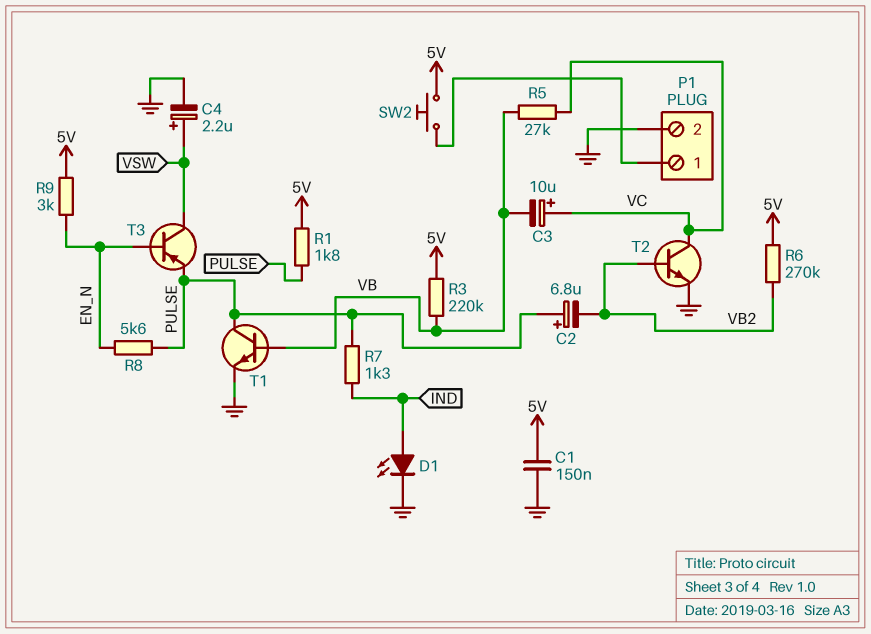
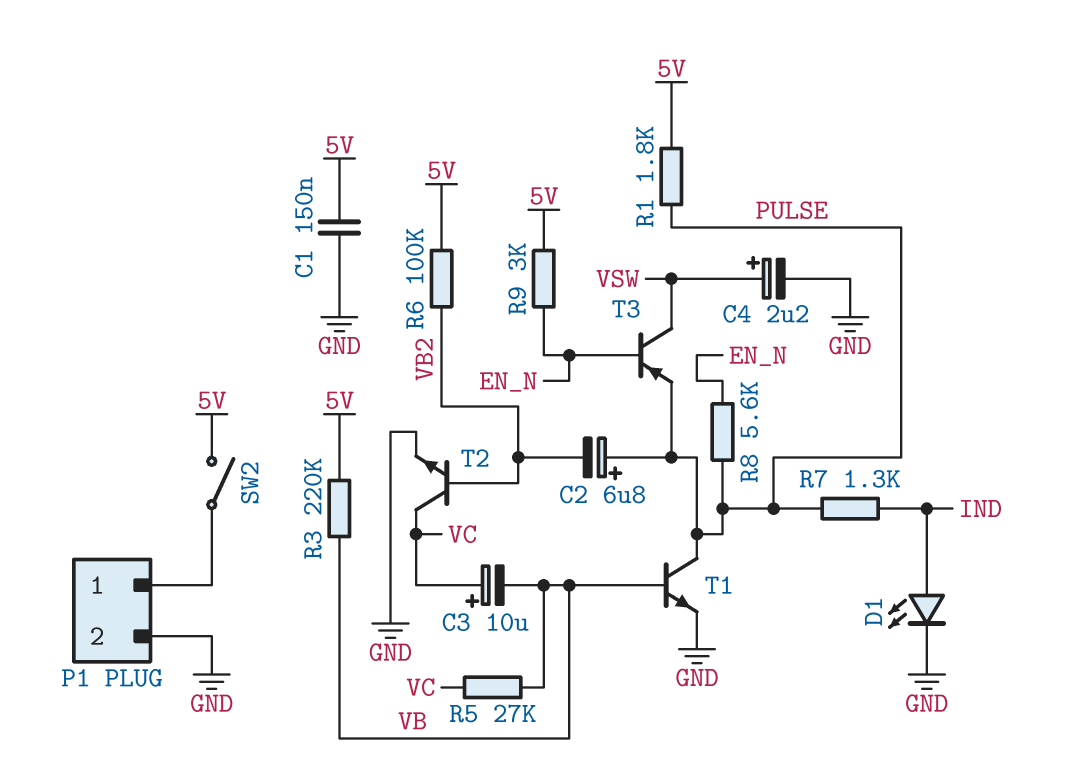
R6: 270k (5V, VB2) -> 100k (5V, VB2)
SW2: button (5V, P1/1) -> switch (5V, P1/1)

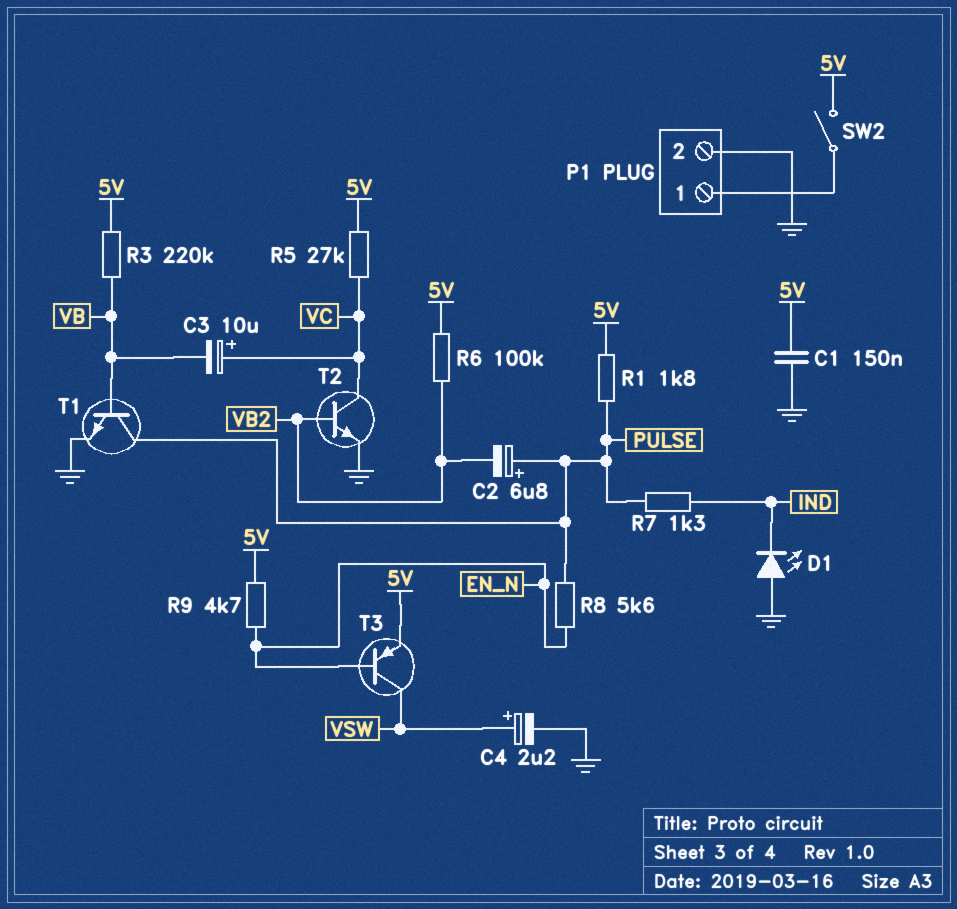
D1: LED (A IND, K GND) -> LED (A GND, K IND)
R5: 27k (VB, VC) -> 27k (5V, VC)
R9: 3k (5V, EN_N) -> 4.7k (5V, EN_N)
T3: PNP (B EN_N, C VSW, E PULSE) -> PNP (B EN_N, C VSW, E 5V)

